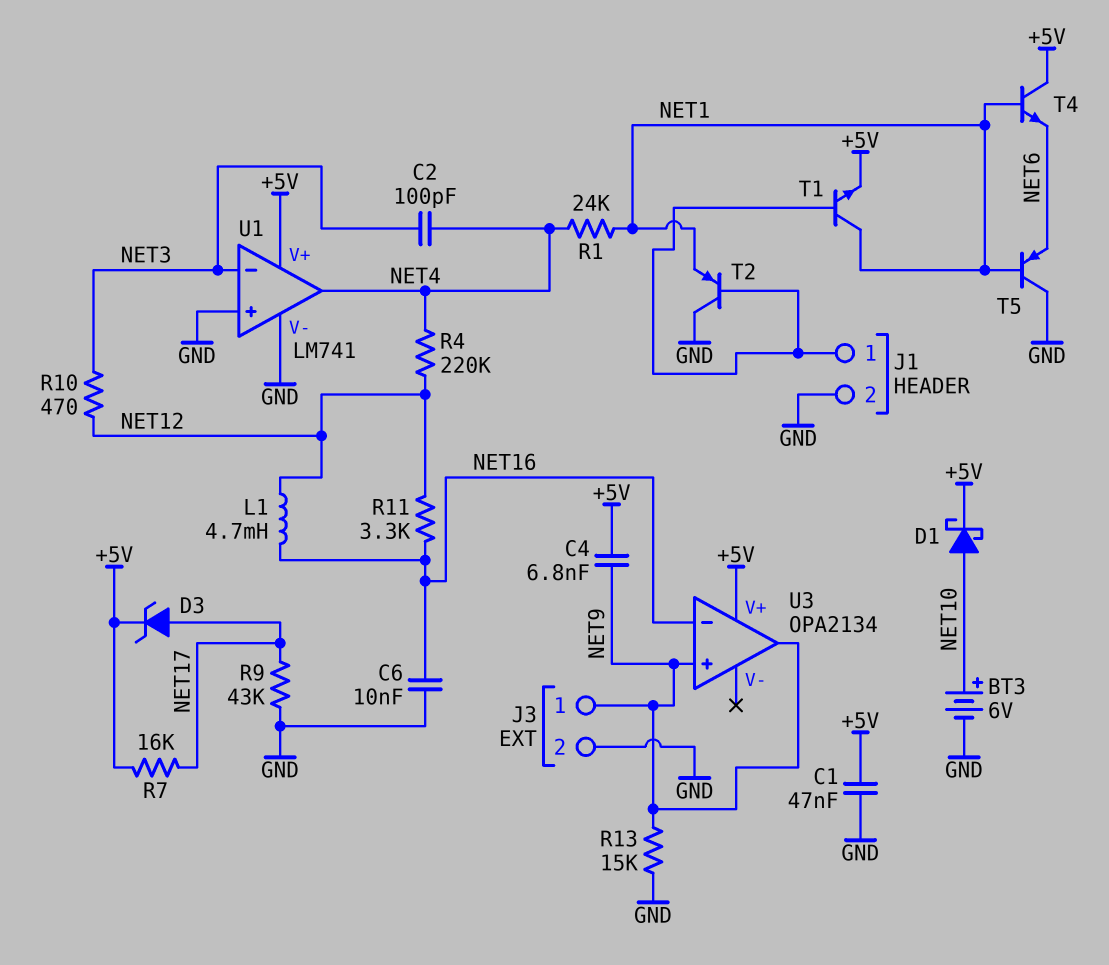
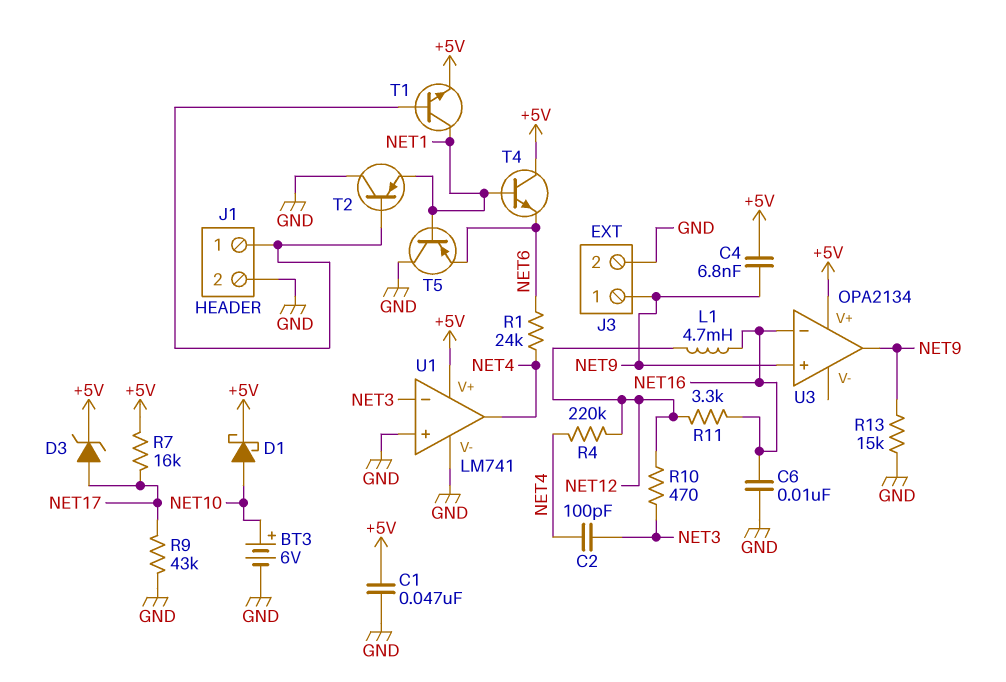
R1: 24k (NET1, NET4) -> 24k (NET4, NET6)

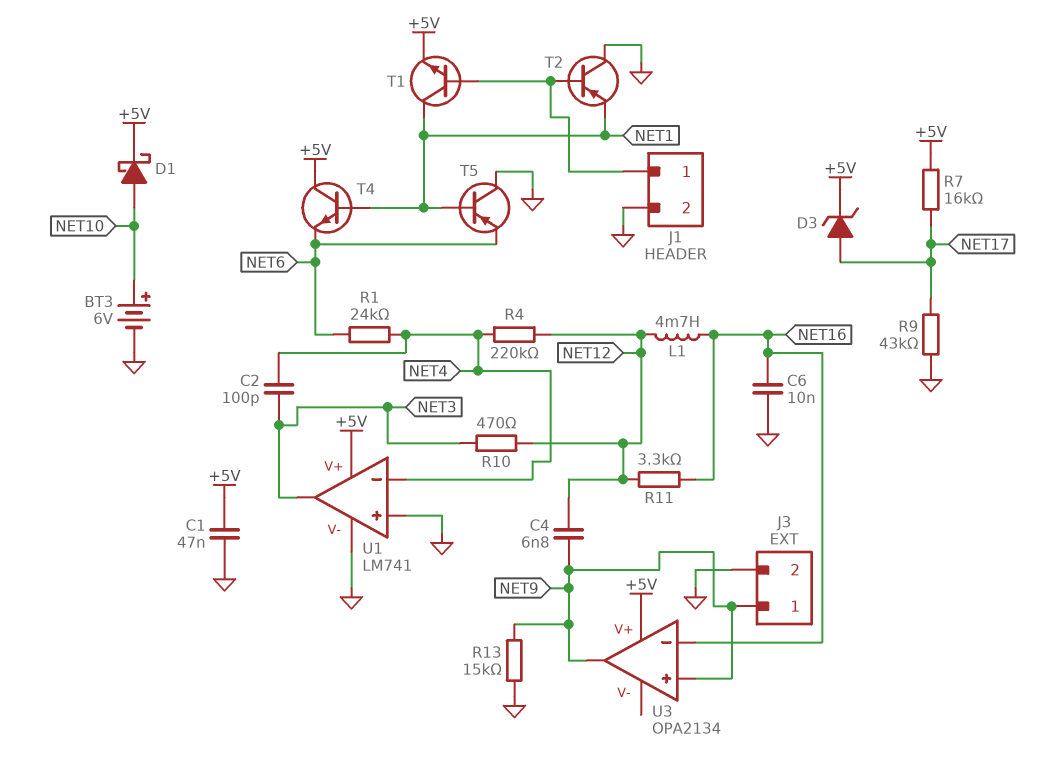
C4: 6.8nF (+5V, NET9) -> 6.8nF (NET9, NET12)
U1 pin in-: NET3 -> NET4
U1 pin out: NET4 -> NET3

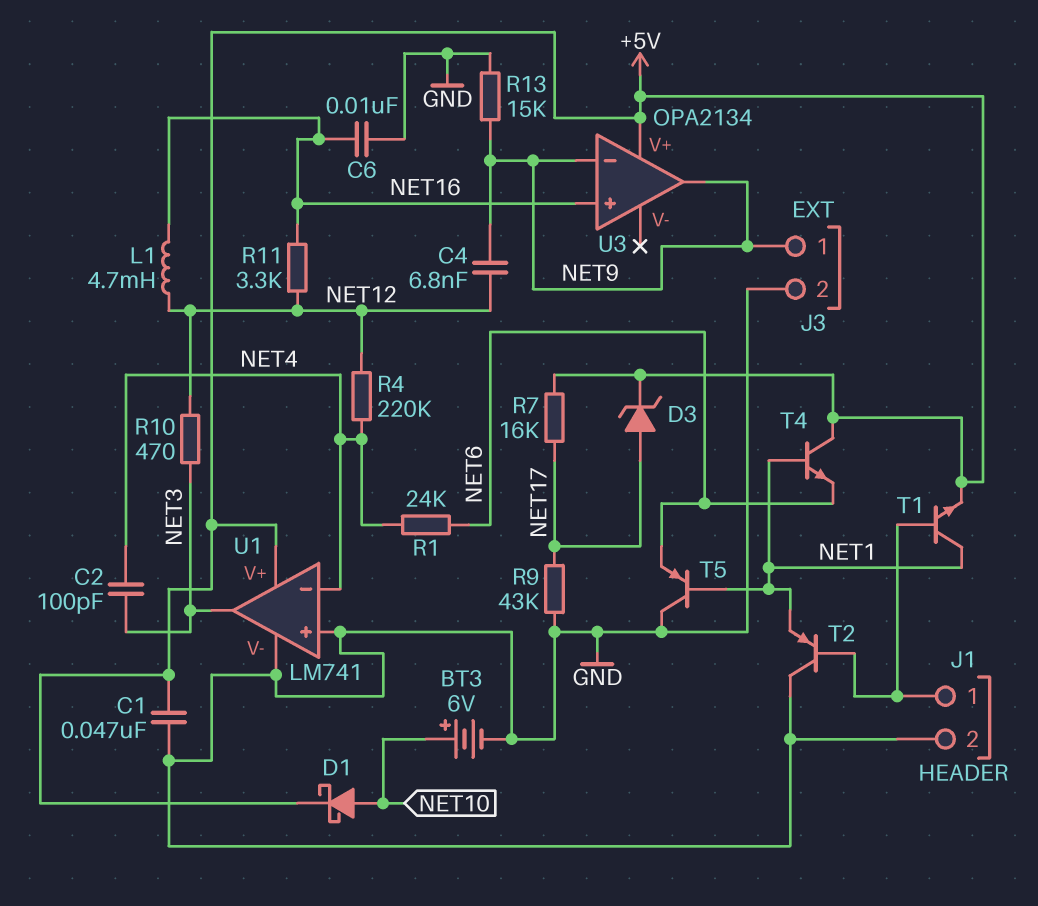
U3 pin in+: NET9 -> NET16
U3 pin in-: NET16 -> NET9

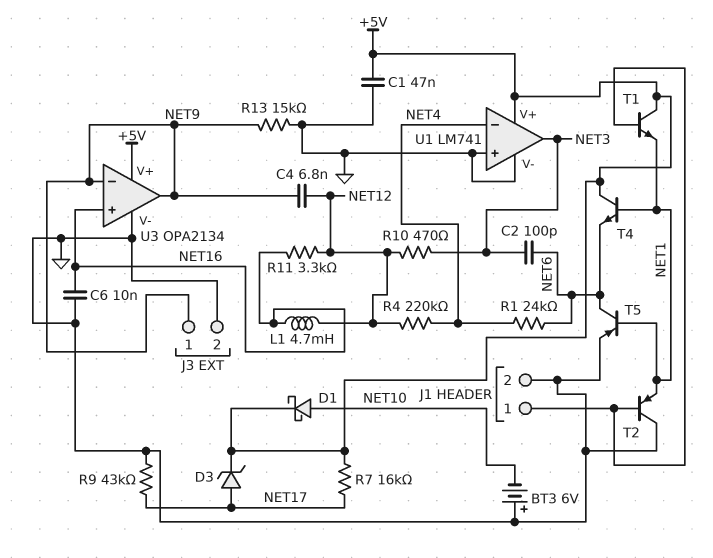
BT3: 6V (plus NET10, minus GND) -> 6V (plus GND, minus NET10)
C2: 100pF (NET3, NET4) -> 100pF (NET3, NET6)
T1: NPN (B J1/1, C NET1, E +5V) -> NPN (B J1/1, C +5V, E NET1)
T5: PNP (B NET1, C GND, E NET6) -> PNP (B NET1, C NET6, E GND)
U3 pin V-: none -> GND

